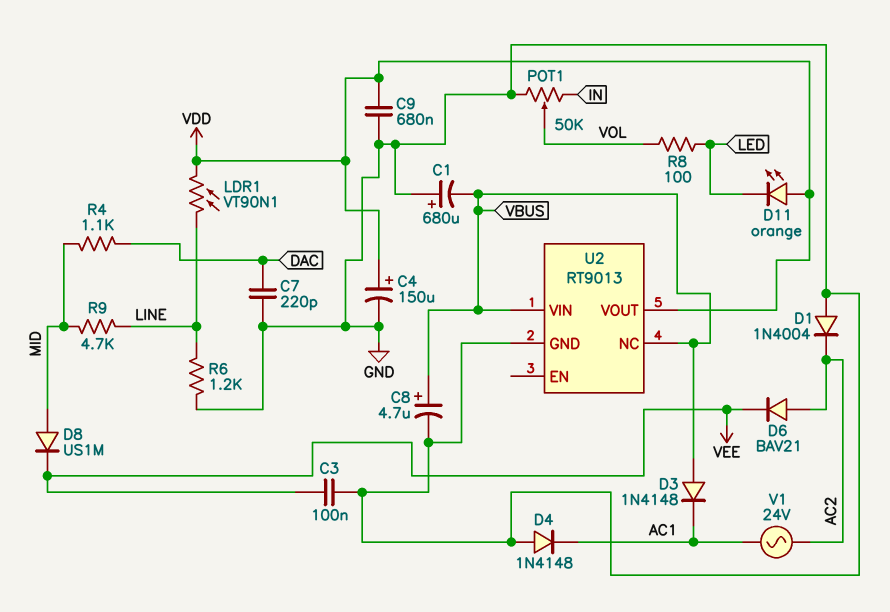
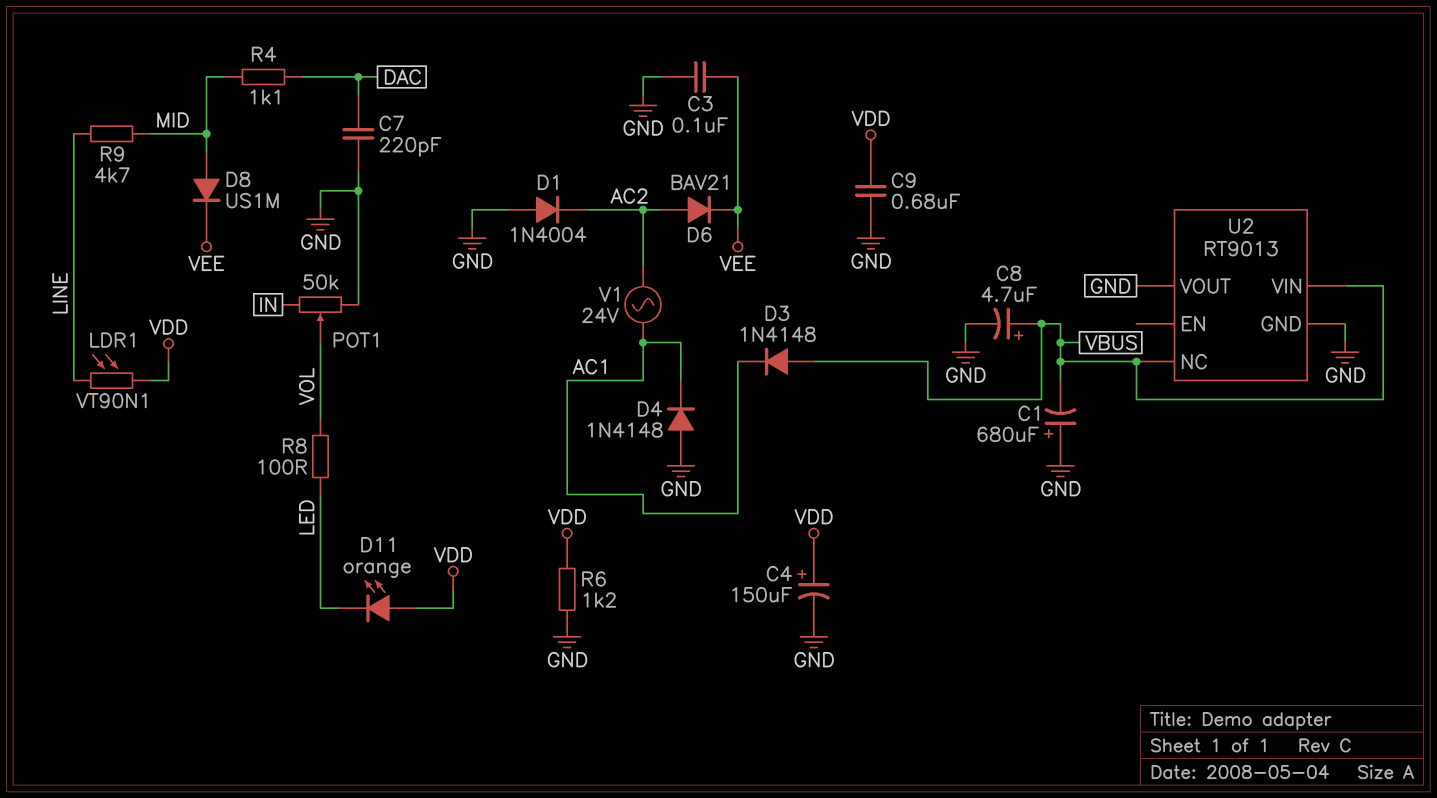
R6: 1.2k (GND, LINE) -> 1.2k (GND, VDD)
U2 pin VOUT: VDD -> GND

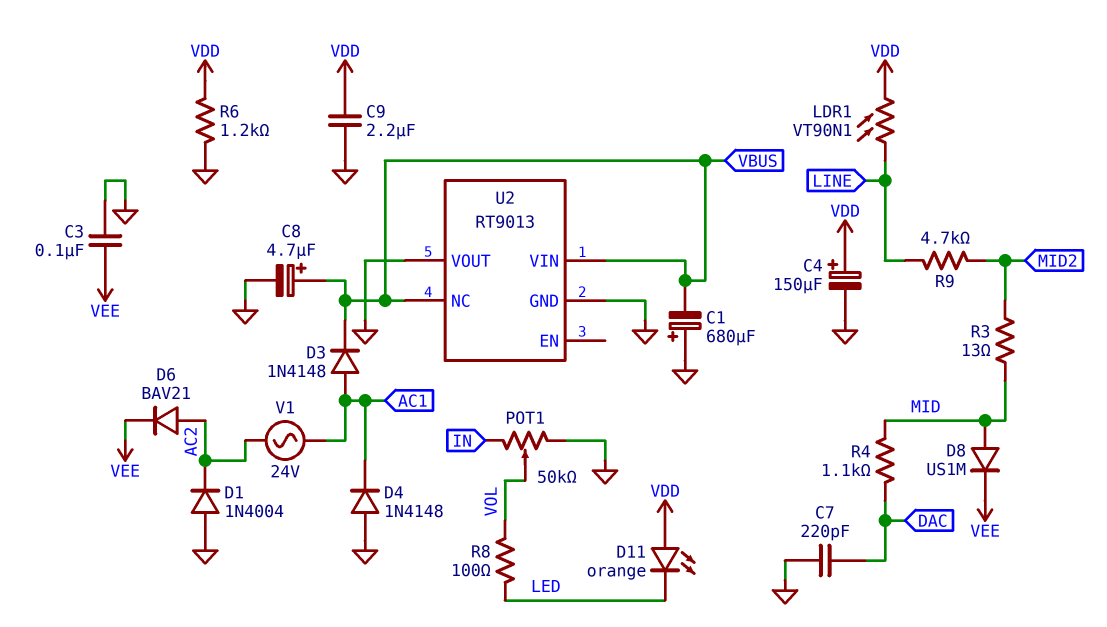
C9: 680nF (GND, VDD) -> 2.2uF (GND, VDD)
D3: diode 1N4148 (A VBUS, K AC1) -> diode 1N4148 (A AC1, K VBUS)
R3: none -> 13 (MID, MID2)
R9: 4.7k (LINE, MID) -> 4.7k (LINE, MID2)

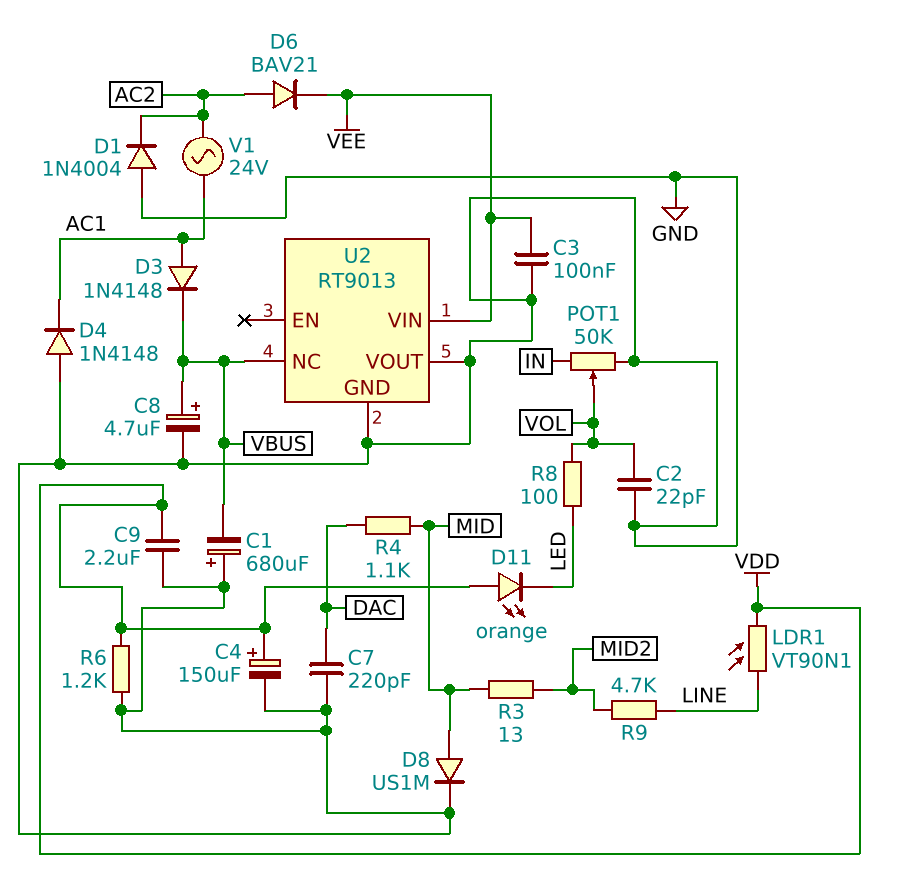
C2: none -> 22pF (GND, VOL)
D8: diode US1M (A MID, K VEE) -> diode US1M (A MID, K GND)
U2 pin VIN: VBUS -> VEE

